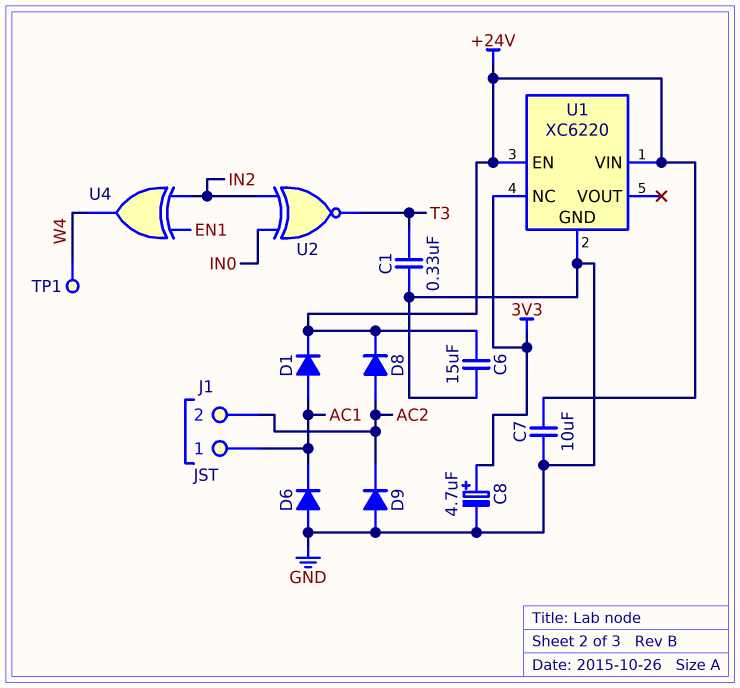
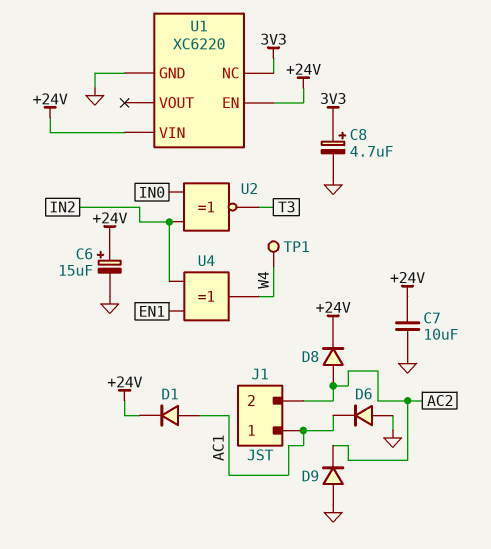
C1: 330nF (GND, T3) -> none
C6: 15uF (+24V, GND) -> 15uF (plus +24V, minus GND)

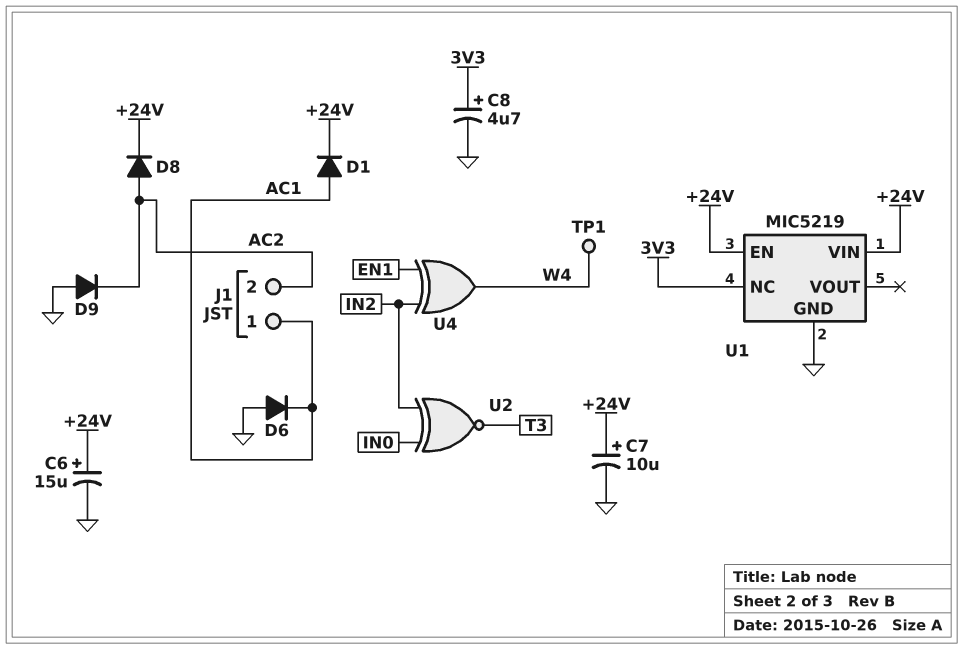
C7: 10uF (+24V, GND) -> 10uF (plus +24V, minus GND)
U1: XC6220 -> MIC5219

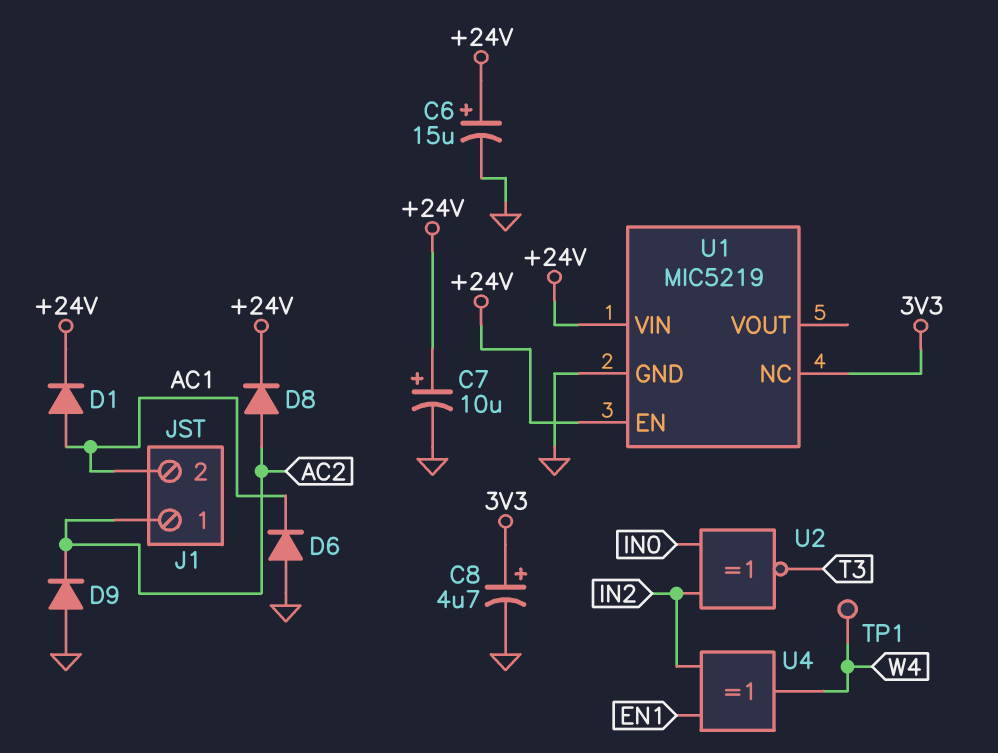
J1 pin 1: AC1 -> AC2
J1 pin 2: AC2 -> AC1

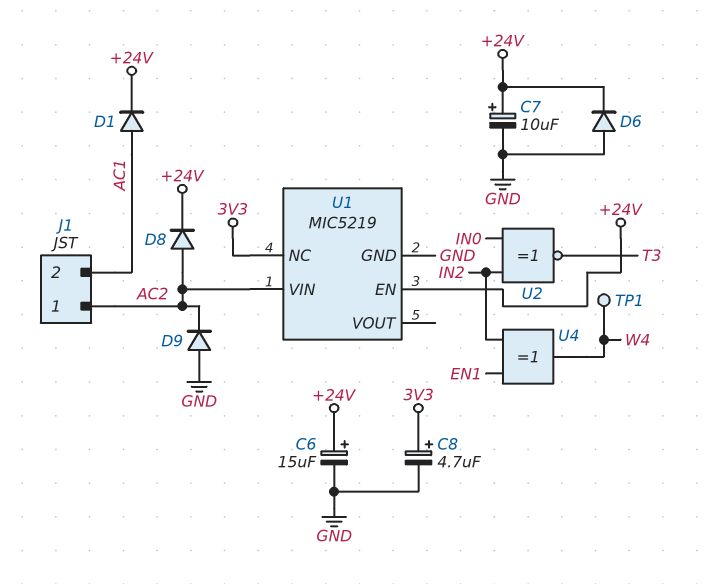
D6: diode (A GND, K AC1) -> diode (A GND, K +24V)
U1 pin VIN: +24V -> AC2

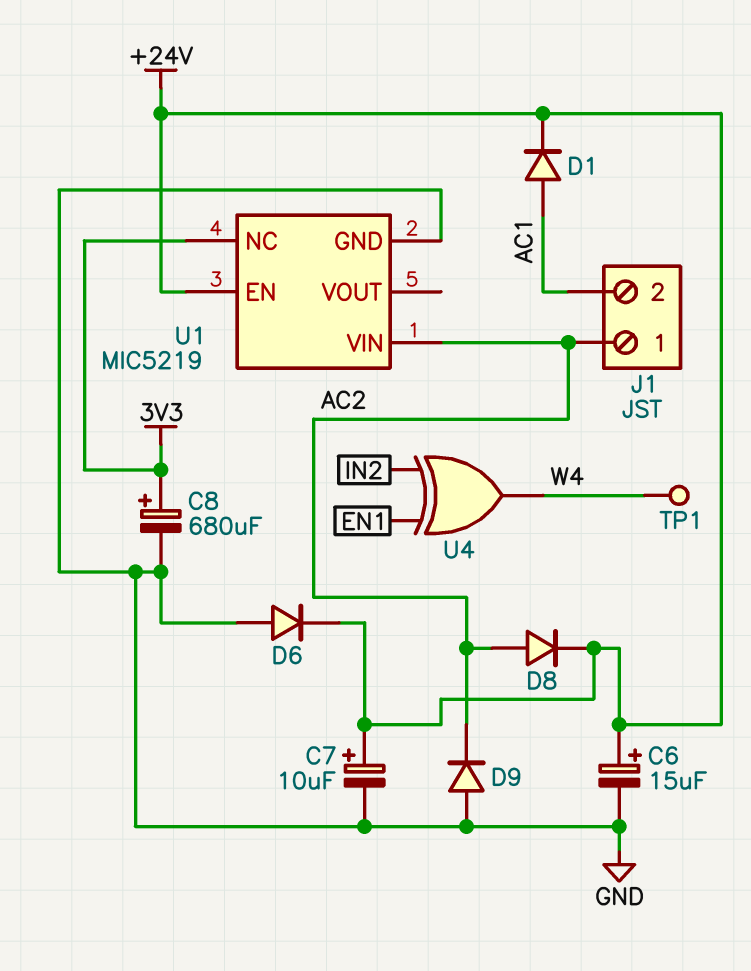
C8: 4.7uF (plus 3V3, minus GND) -> 680uF (plus 3V3, minus GND)
U2: XNOR (in IN0, in IN2, out T3) -> none

